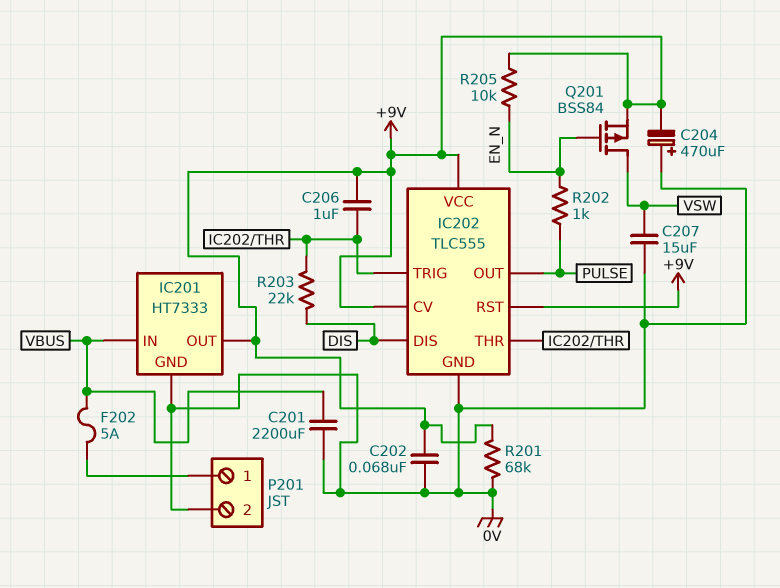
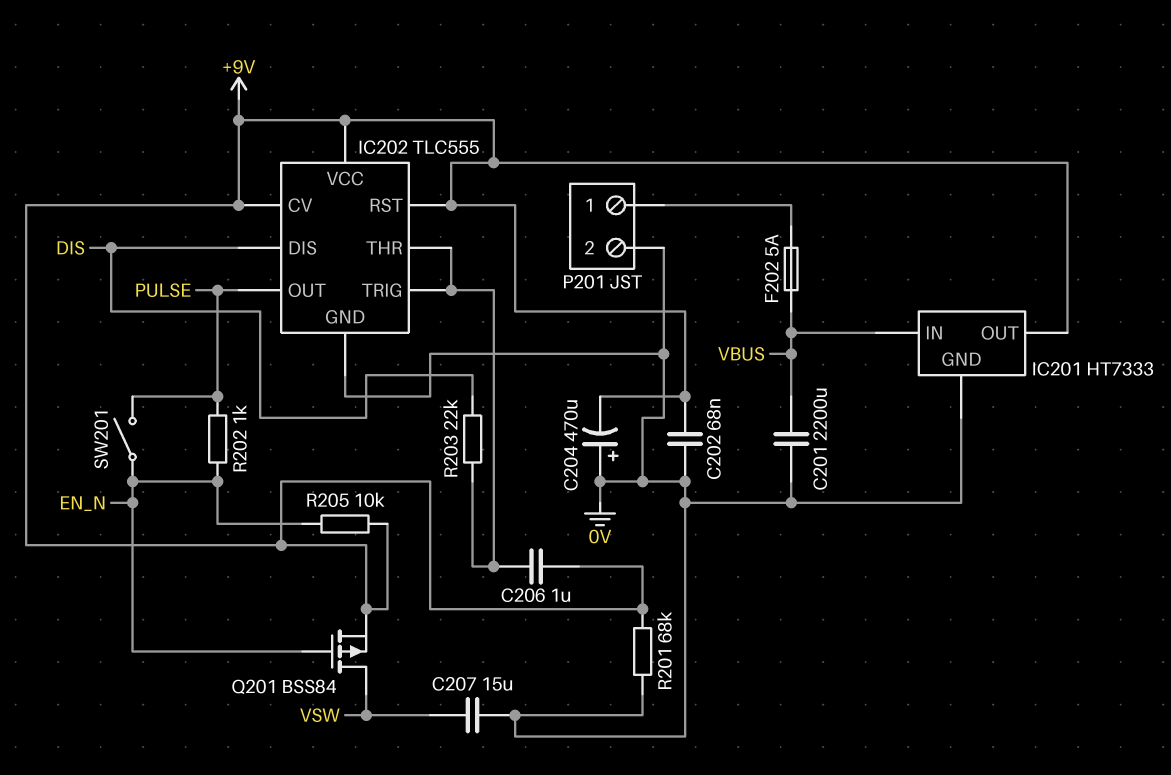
SW201: none -> switch (EN_N, PULSE)

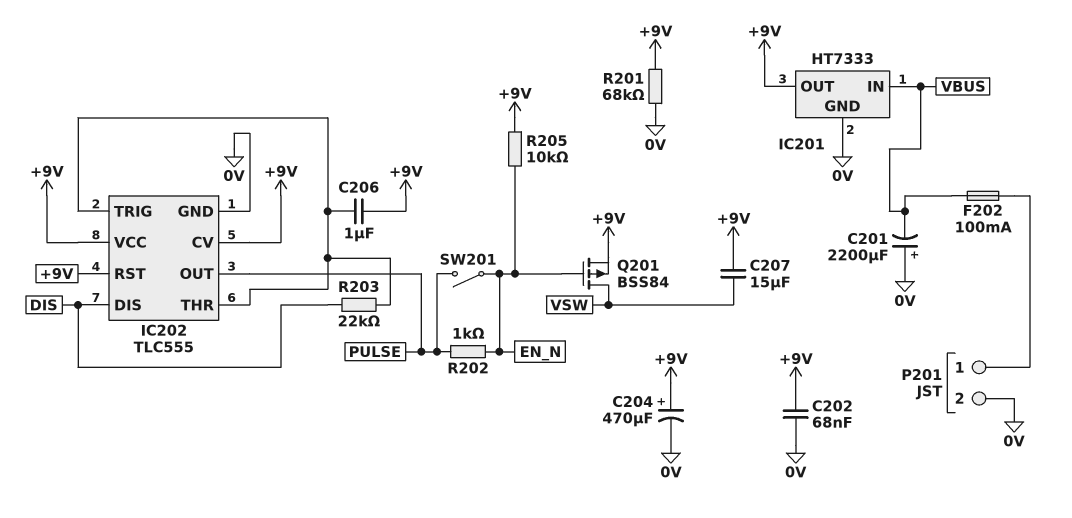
C201: 2200uF (0V, VBUS) -> 2200uF (plus 0V, minus VBUS)
C204: 470uF (plus 0V, minus +9V) -> 470uF (plus +9V, minus 0V)
C207: 15uF (0V, VSW) -> 15uF (+9V, VSW)
F202: 5A (P201/1, VBUS) -> 100mA (P201/1, VBUS)

